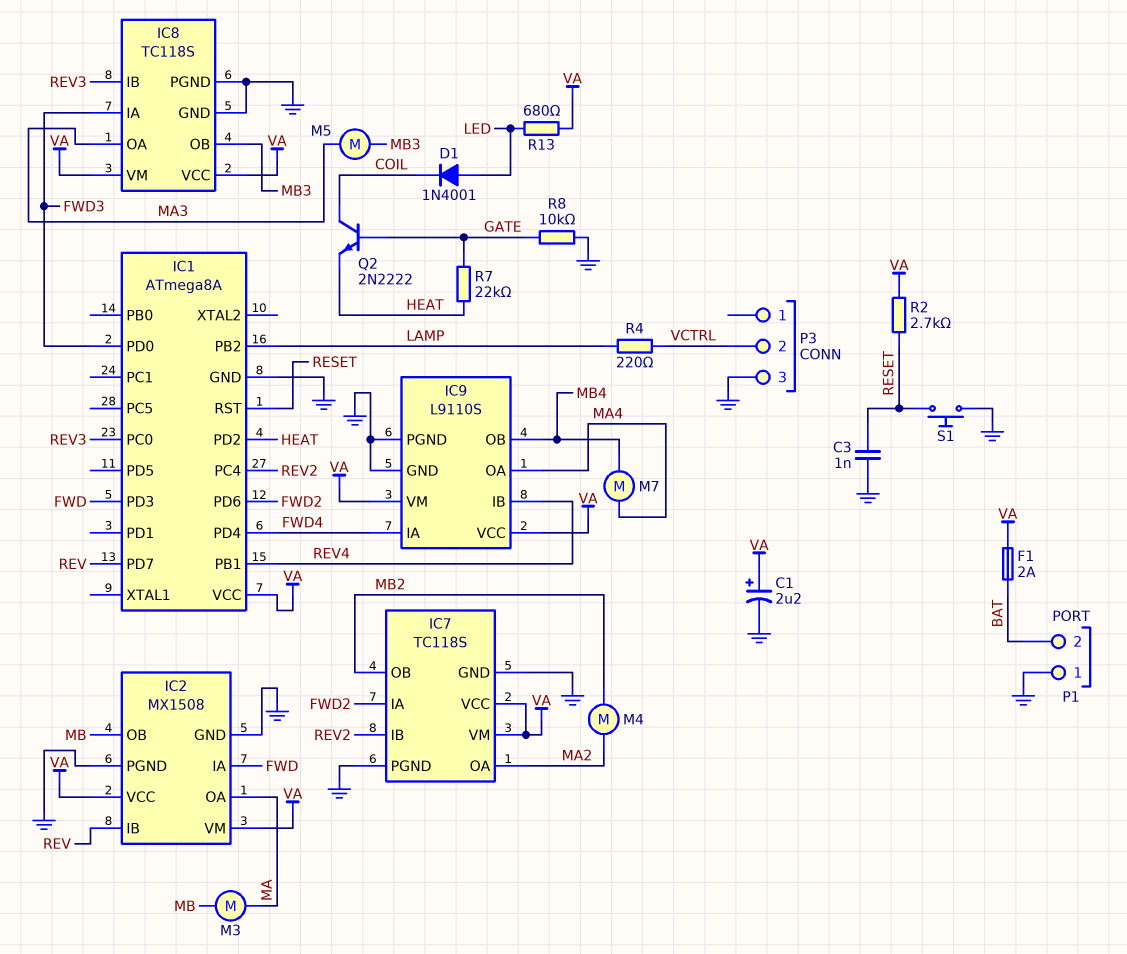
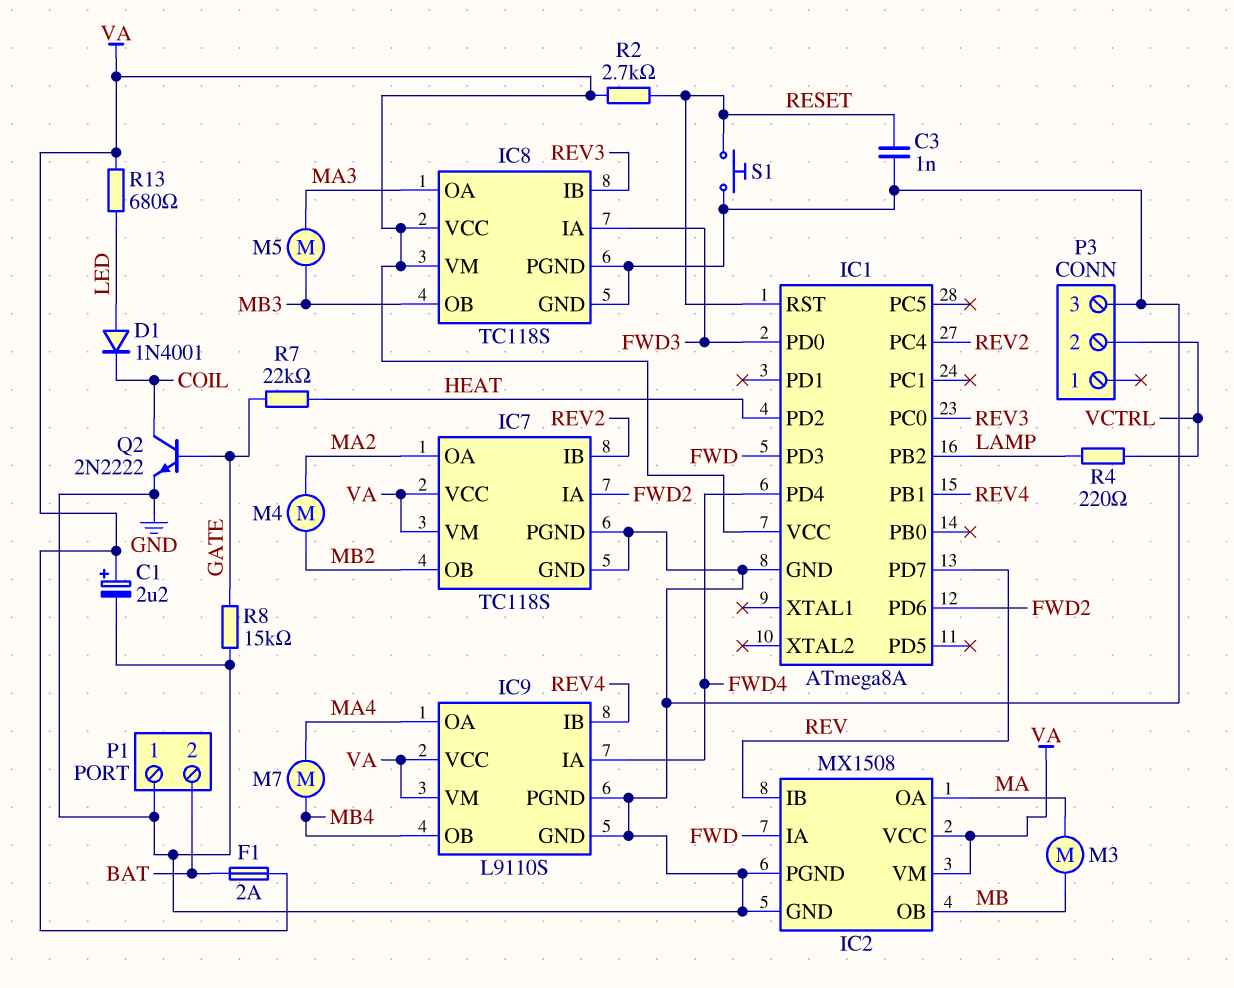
Q2: NPN 2N2222 (B GATE, C COIL, E HEAT) -> NPN 2N2222 (B GATE, C COIL, E GND)
R8: 10k (GATE, GND) -> 15k (GATE, GND)

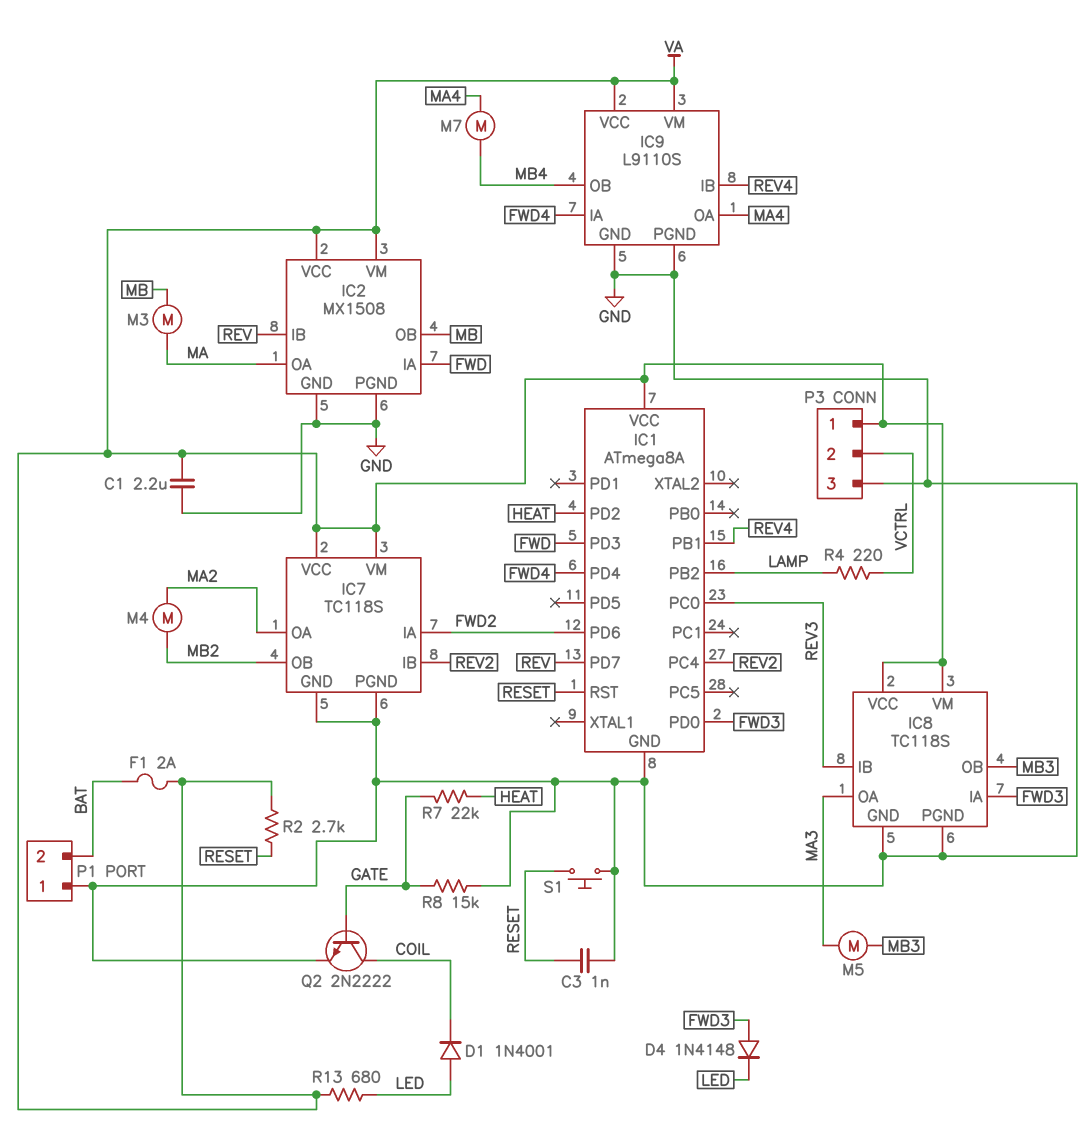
C1: 2.2uF (plus VA, minus GND) -> 2.2uF (GND, VA)
D4: none -> diode 1N4148 (A FWD3, K LED)
P3 pin 1: none -> VA

